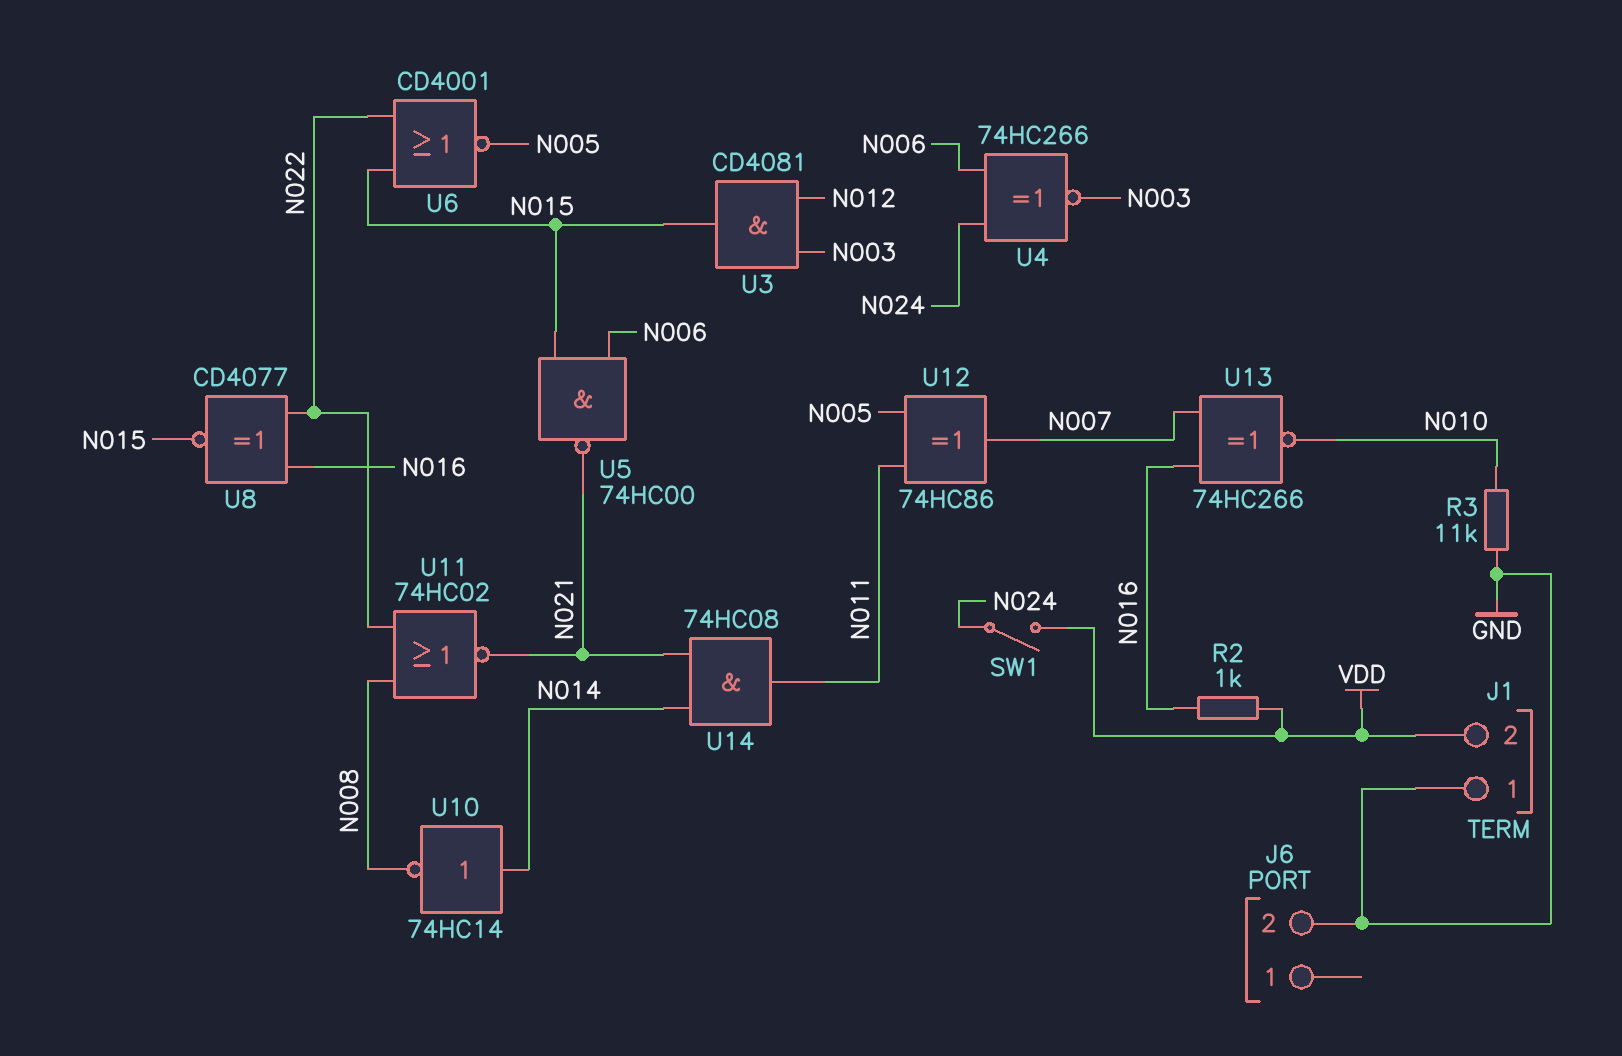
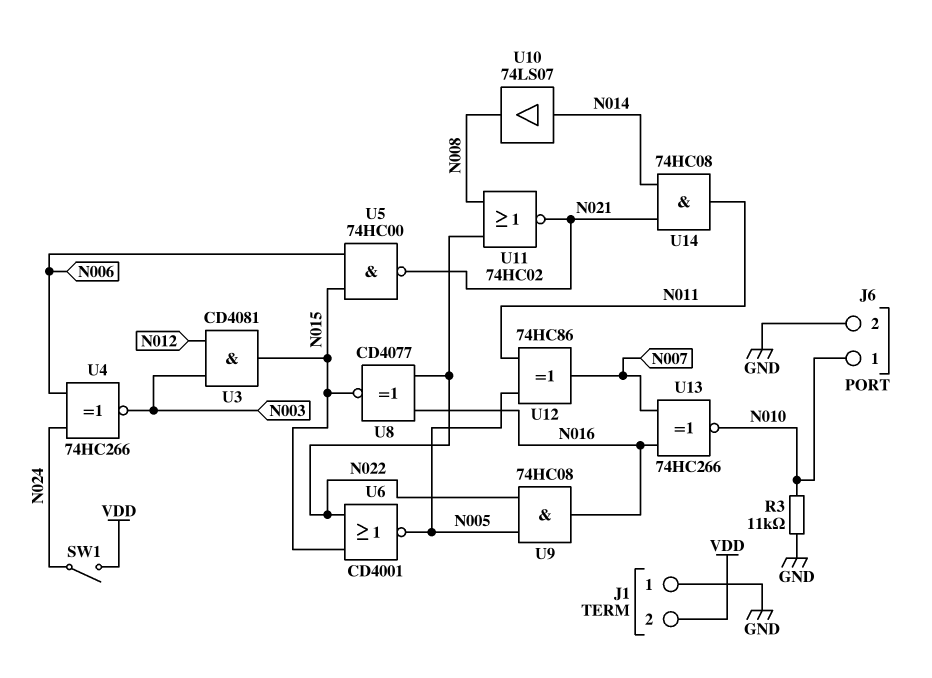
J6 pin 1: none -> N010
R2: 1k (N016, VDD) -> none
U9: none -> AND 74HC08 (in N005, in N022, out N016)
U10: NOT 74HC14 (in N014, out N008) -> buffer 74LS07 (in N014, out N008)

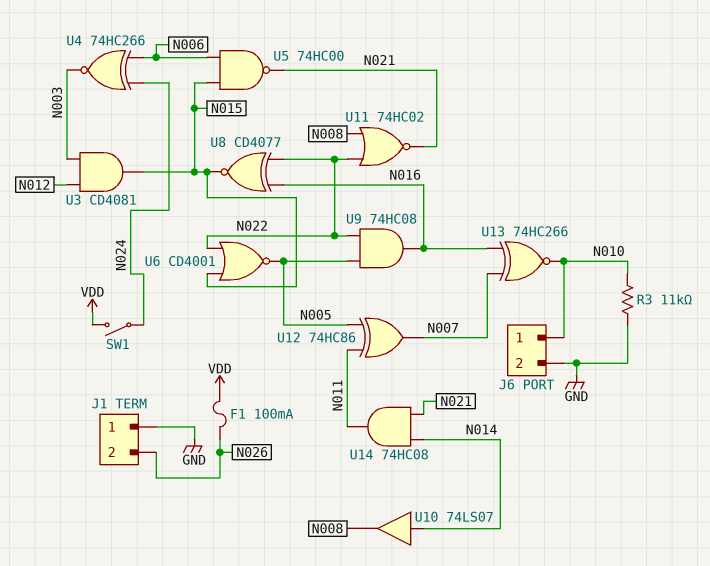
F1: none -> 100mA (N026, VDD)
J1 pin 2: VDD -> N026

